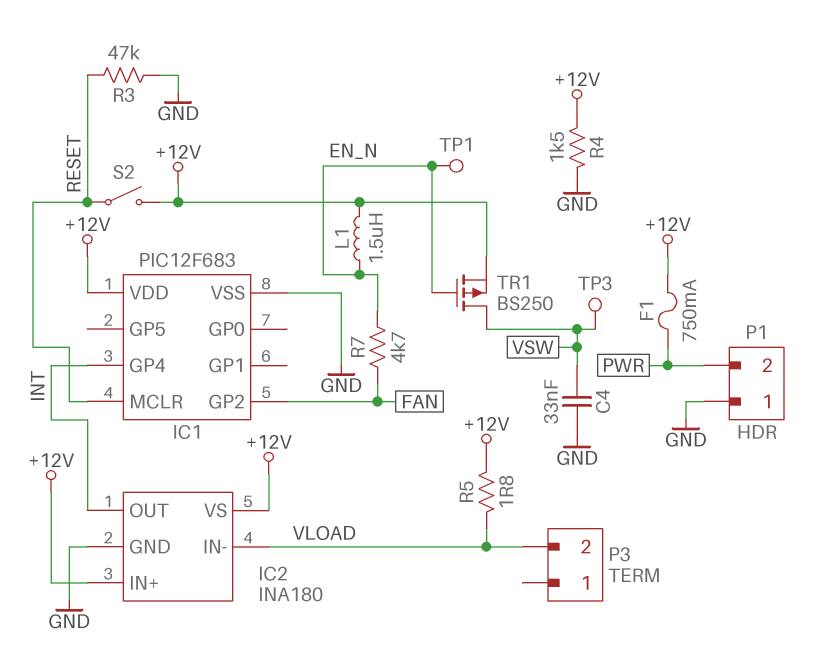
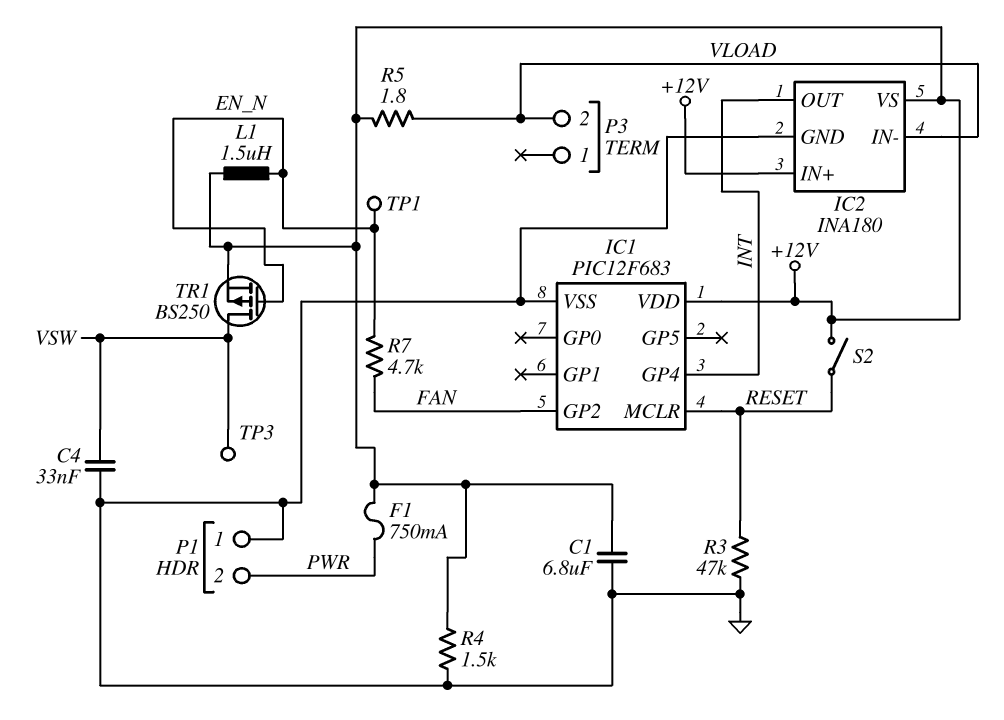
C1: none -> 6.8uF (+12V, GND)

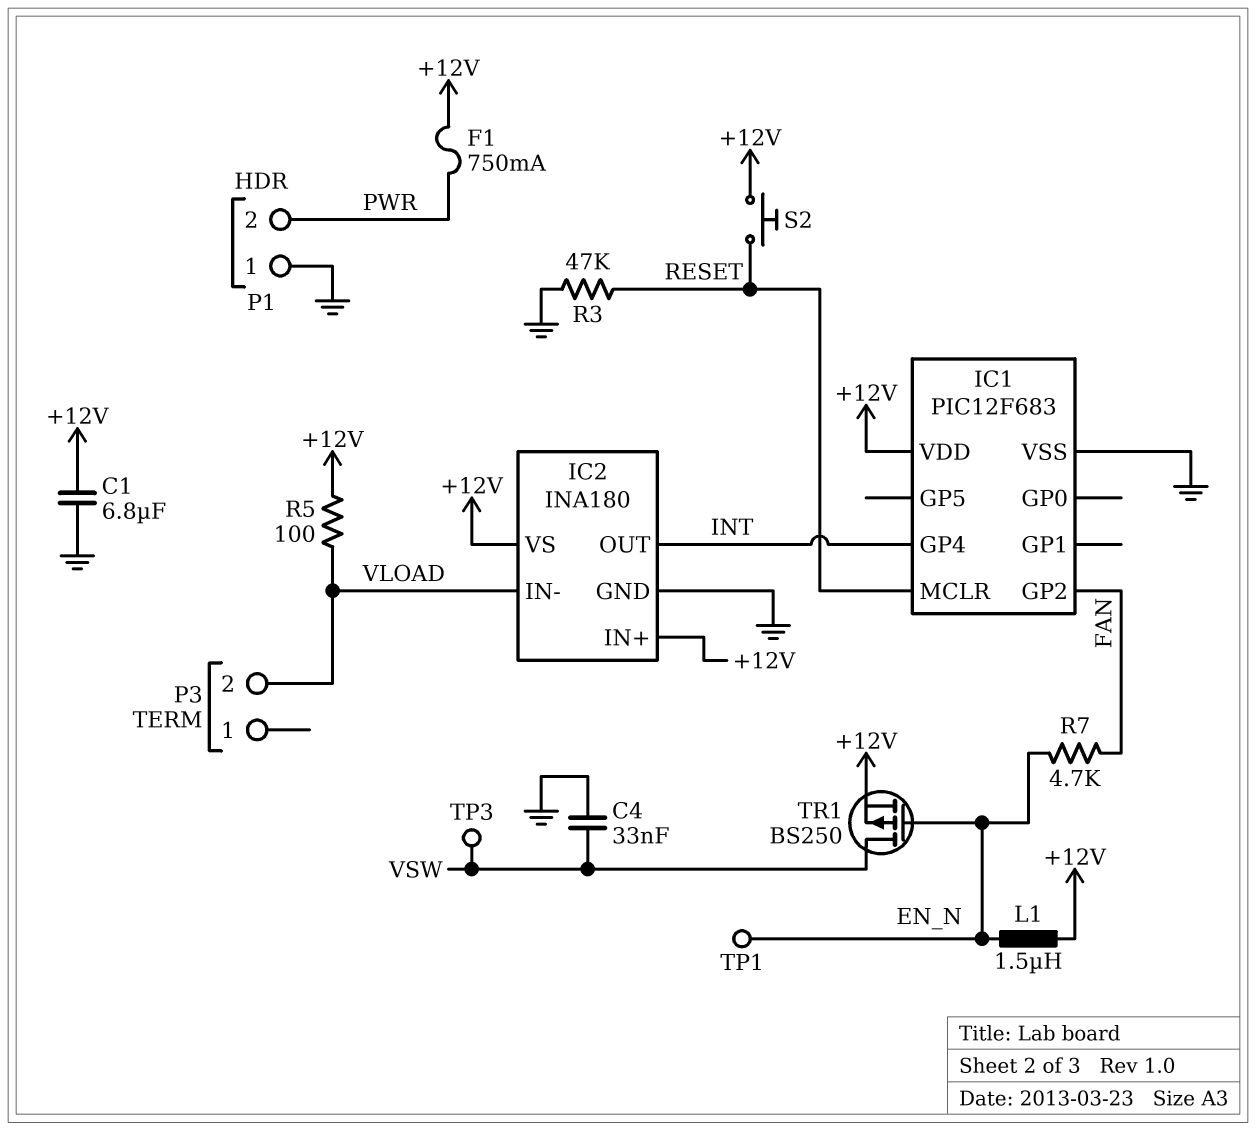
R4: 1.5k (+12V, GND) -> none
R5: 1.8 (+12V, VLOAD) -> 100 (+12V, VLOAD)
S2: switch (+12V, RESET) -> button (+12V, RESET)

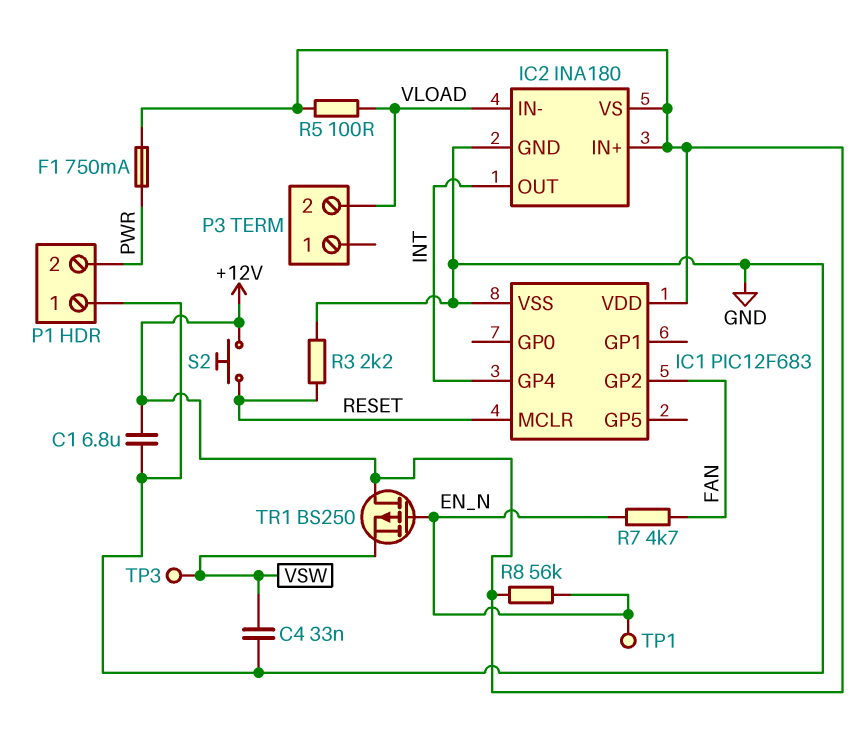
L1: 1.5uH (+12V, EN_N) -> none
R3: 47k (GND, RESET) -> 2.2k (GND, RESET)
R8: none -> 56k (+12V, EN_N)
TR1: PMOS BS250 (G EN_N, D VSW, S +12V) -> PMOS BS250 (G EN_N, D +12V, S VSW)

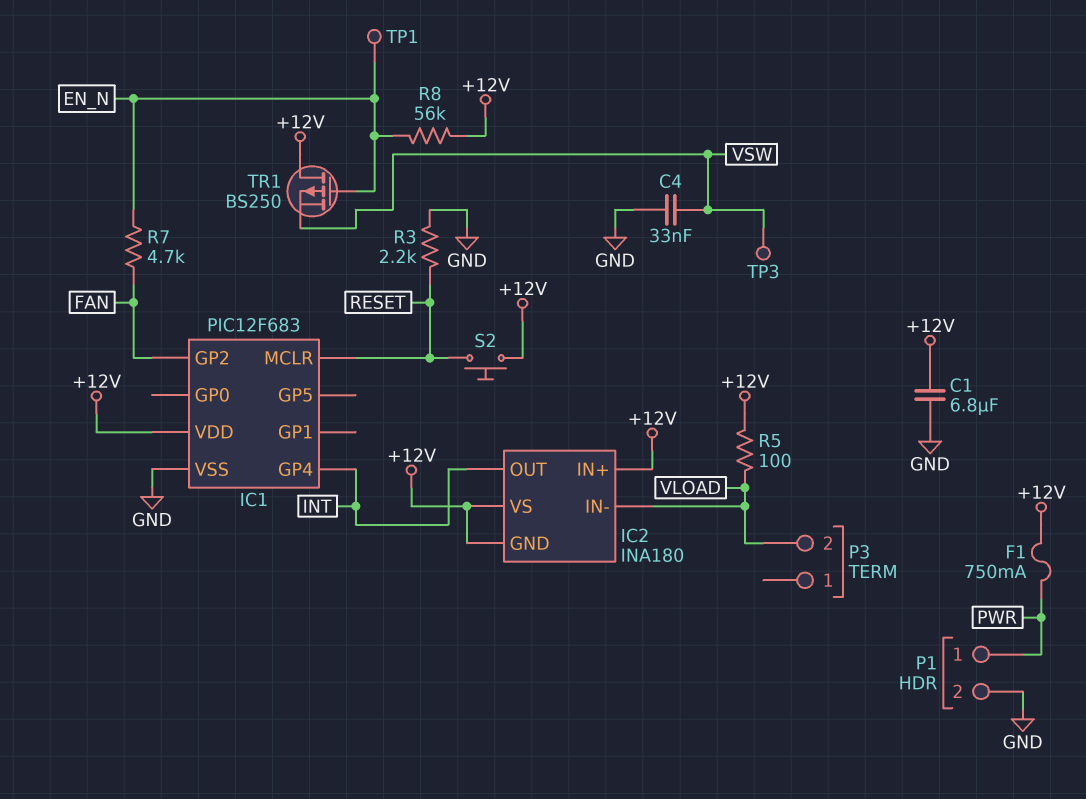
IC2 pin GND: GND -> +12V
P1 pin 1: GND -> PWR
P1 pin 2: PWR -> GND

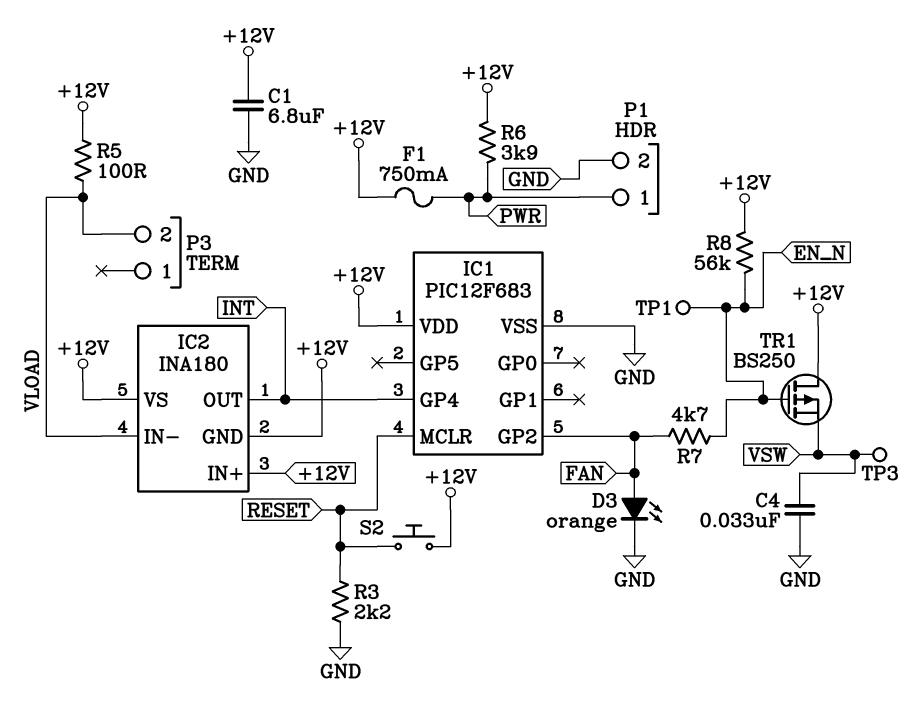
D3: none -> LED orange (A FAN, K GND)
R6: none -> 3.9k (+12V, PWR)

